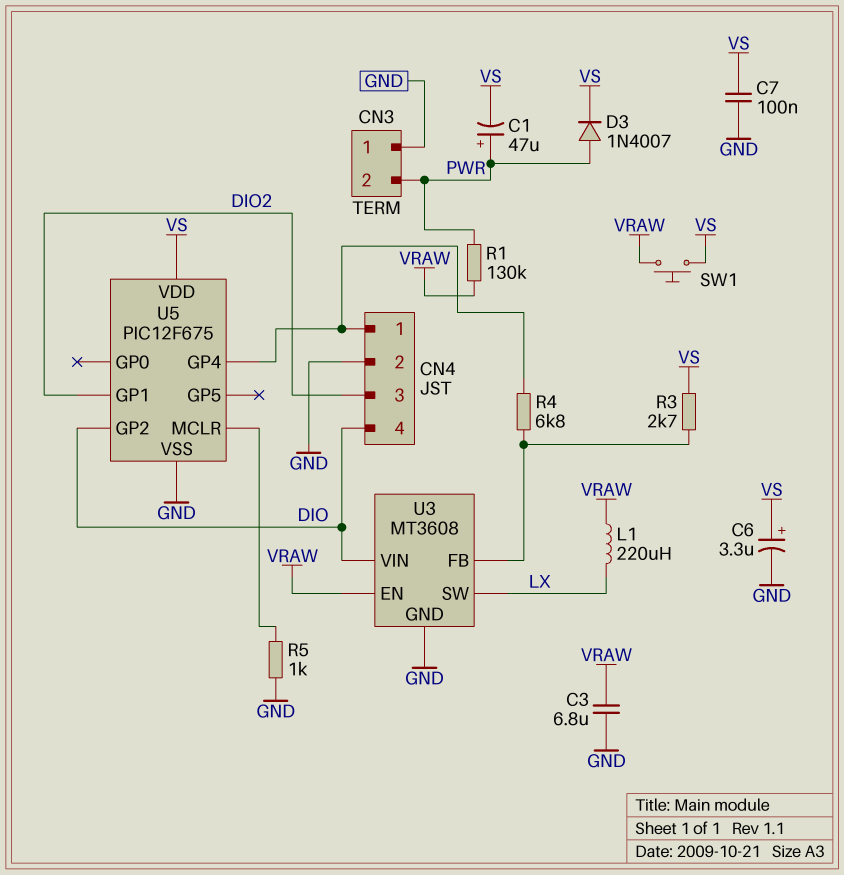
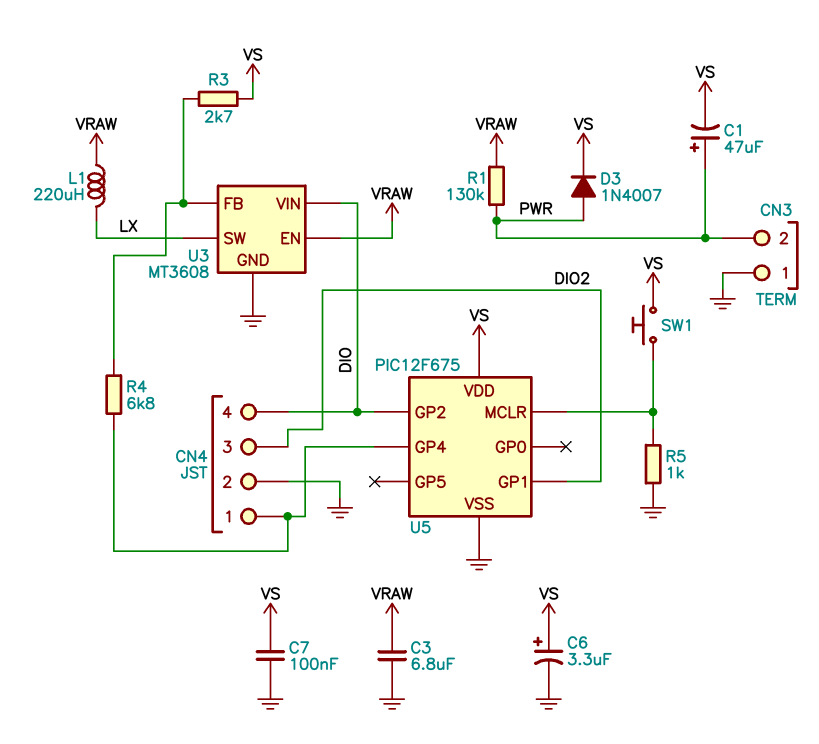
SW1: button (VRAW, VS) -> button (U5/MCLR, VS)

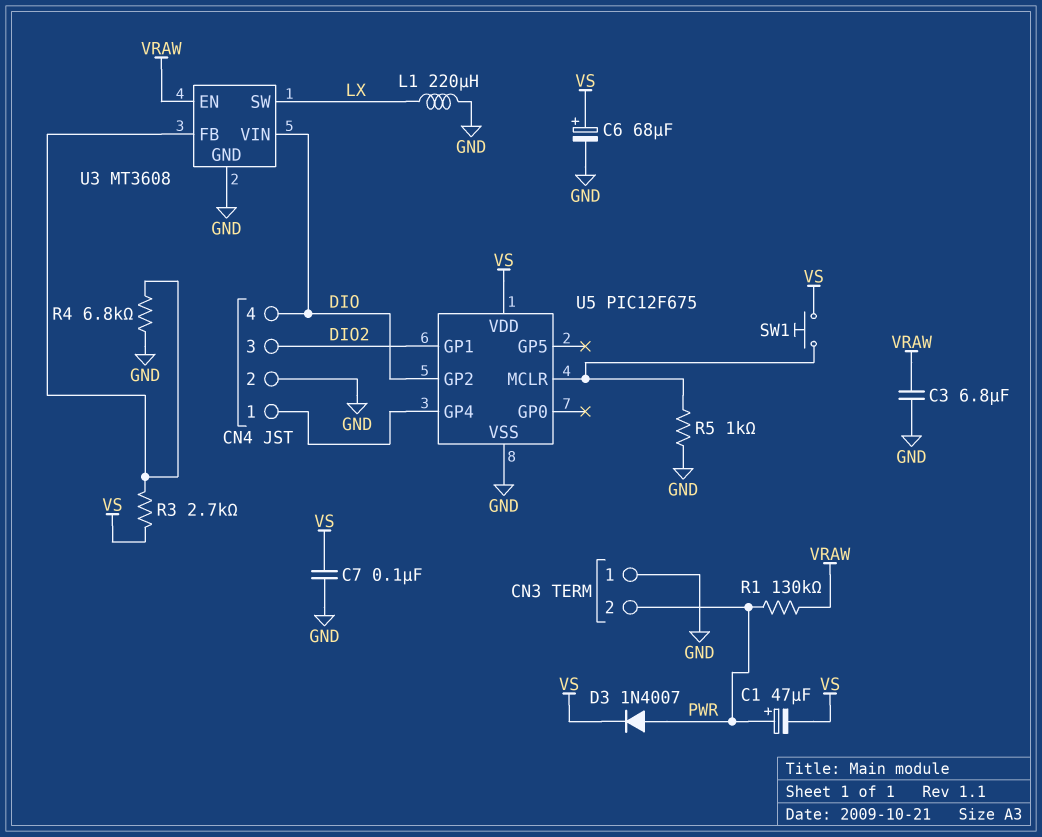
C6: 3.3uF (plus VS, minus GND) -> 68uF (plus VS, minus GND)
L1: 220uH (LX, VRAW) -> 220uH (GND, LX)
R4: 6.8k (CN4/1, U3/FB) -> 6.8k (GND, U3/FB)

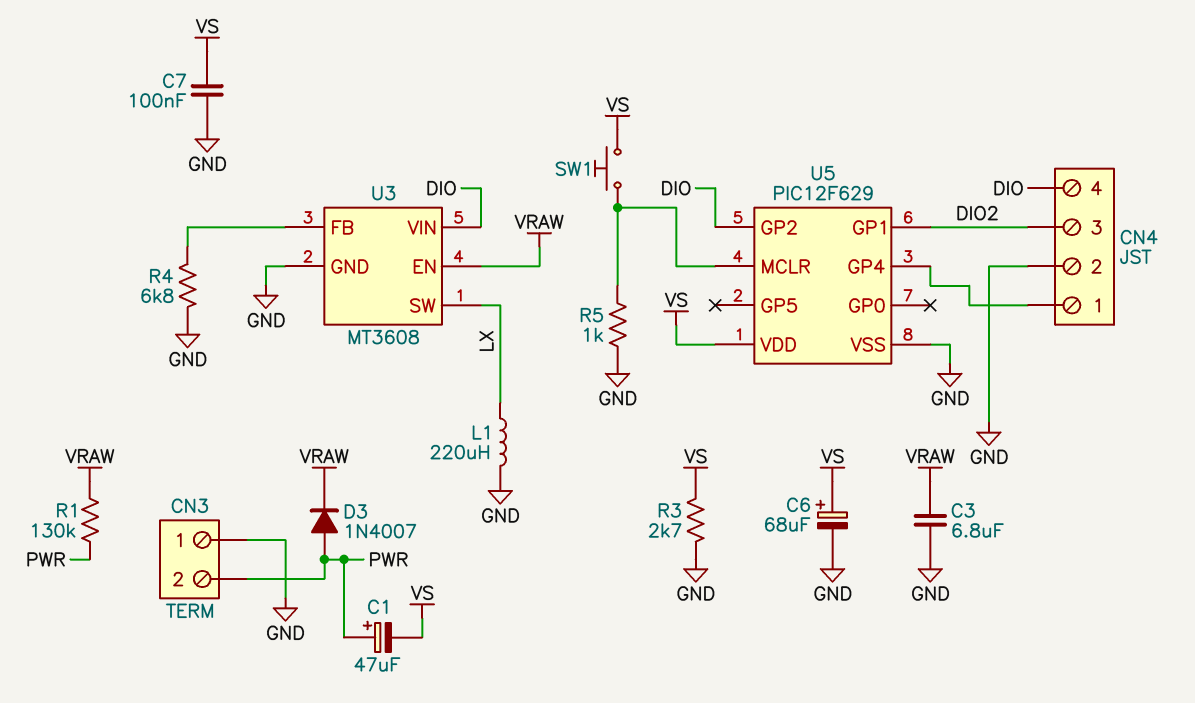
D3: diode 1N4007 (A PWR, K VS) -> diode 1N4007 (A PWR, K VRAW)
R3: 2.7k (U3/FB, VS) -> 2.7k (GND, VS)
U5: PIC12F675 -> PIC12F629

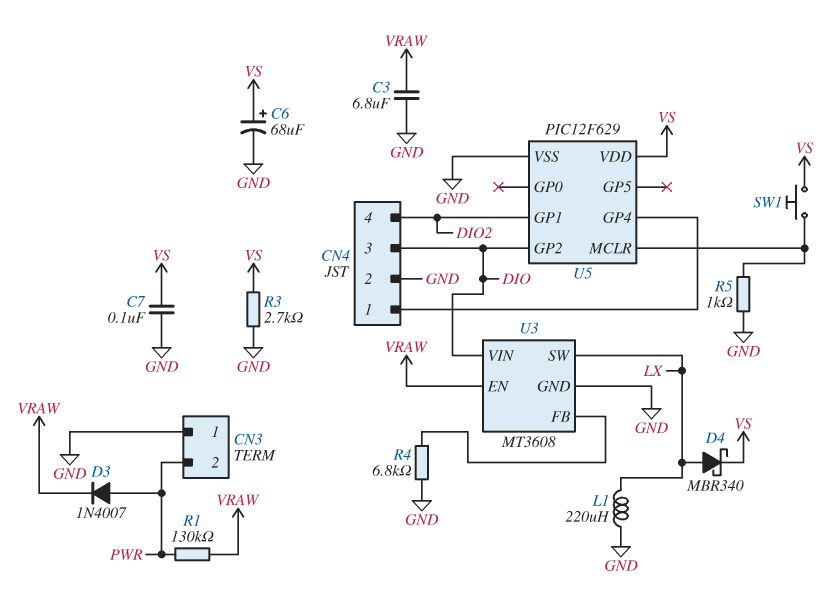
C1: 47uF (plus PWR, minus VS) -> none
CN4 pin 3: DIO2 -> DIO
CN4 pin 4: DIO -> DIO2
D4: none -> schottky MBR340 (A LX, K VS)

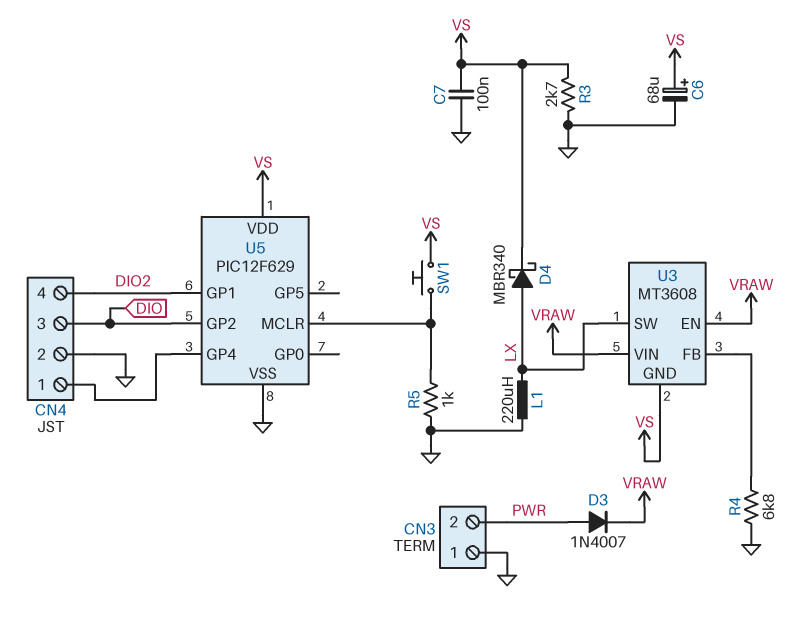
C3: 6.8uF (GND, VRAW) -> none
R1: 130k (PWR, VRAW) -> none
U3 pin GND: GND -> VS
U3 pin VIN: DIO -> VRAW

